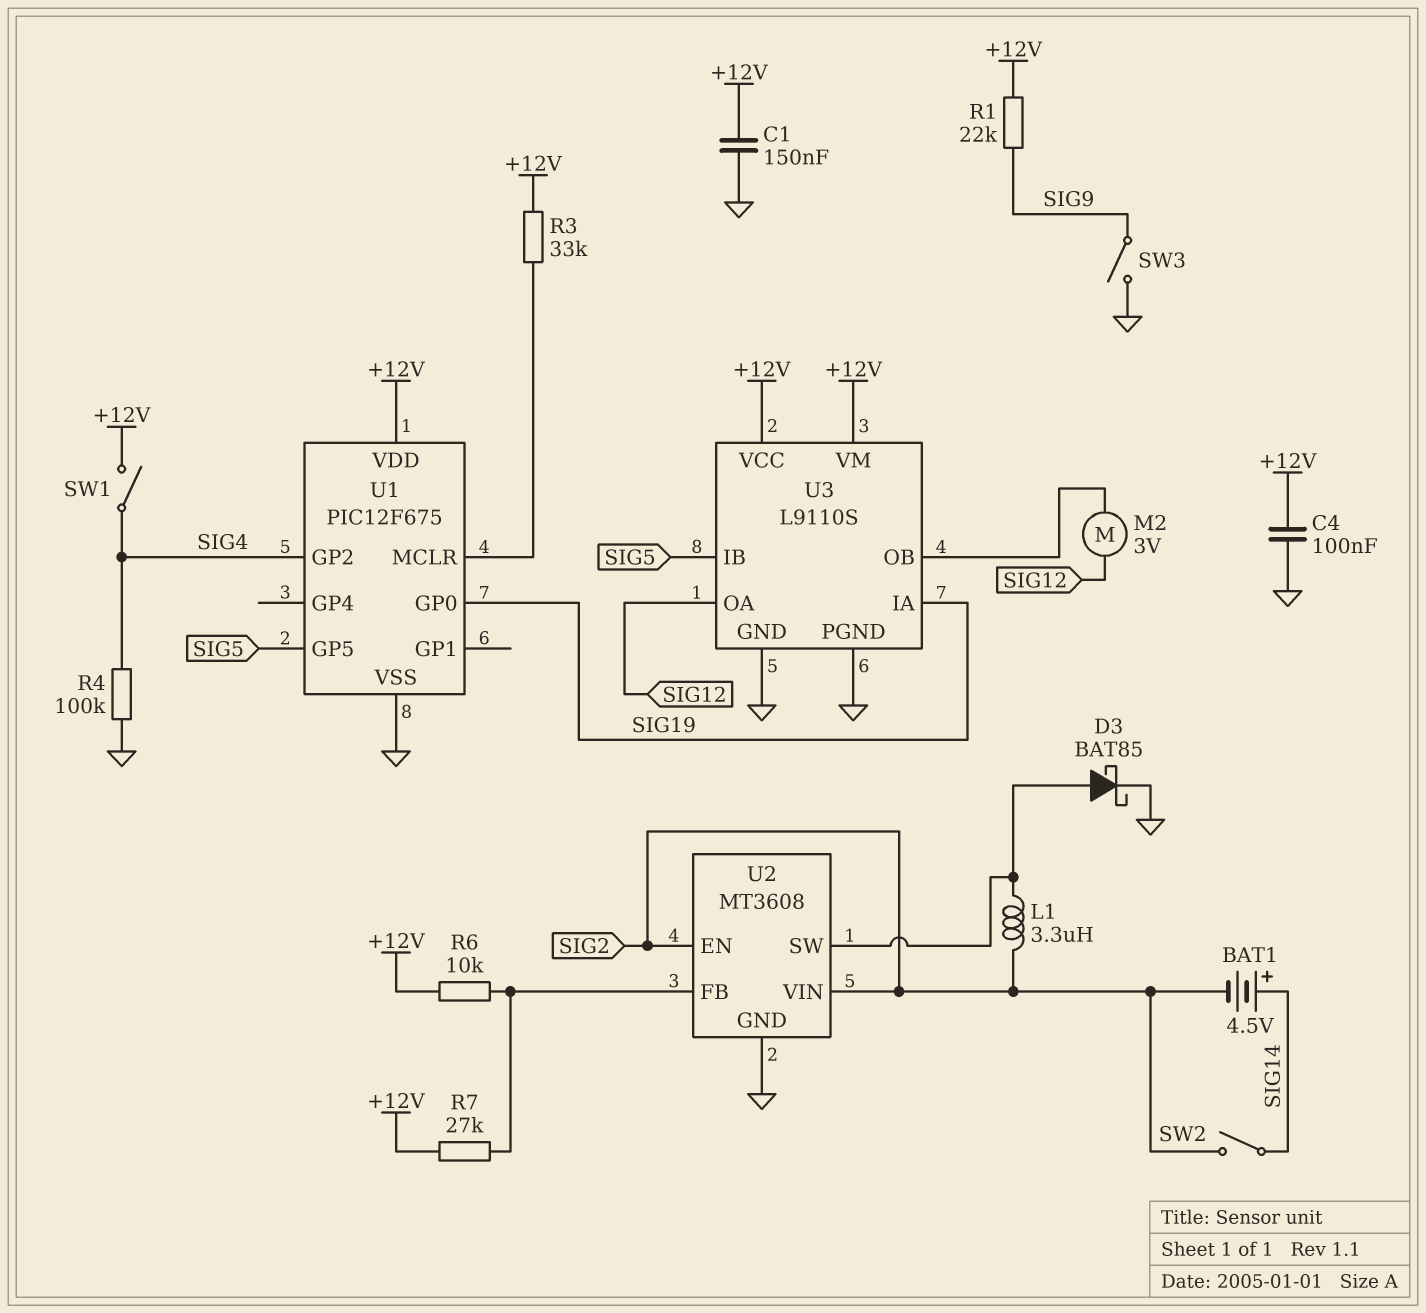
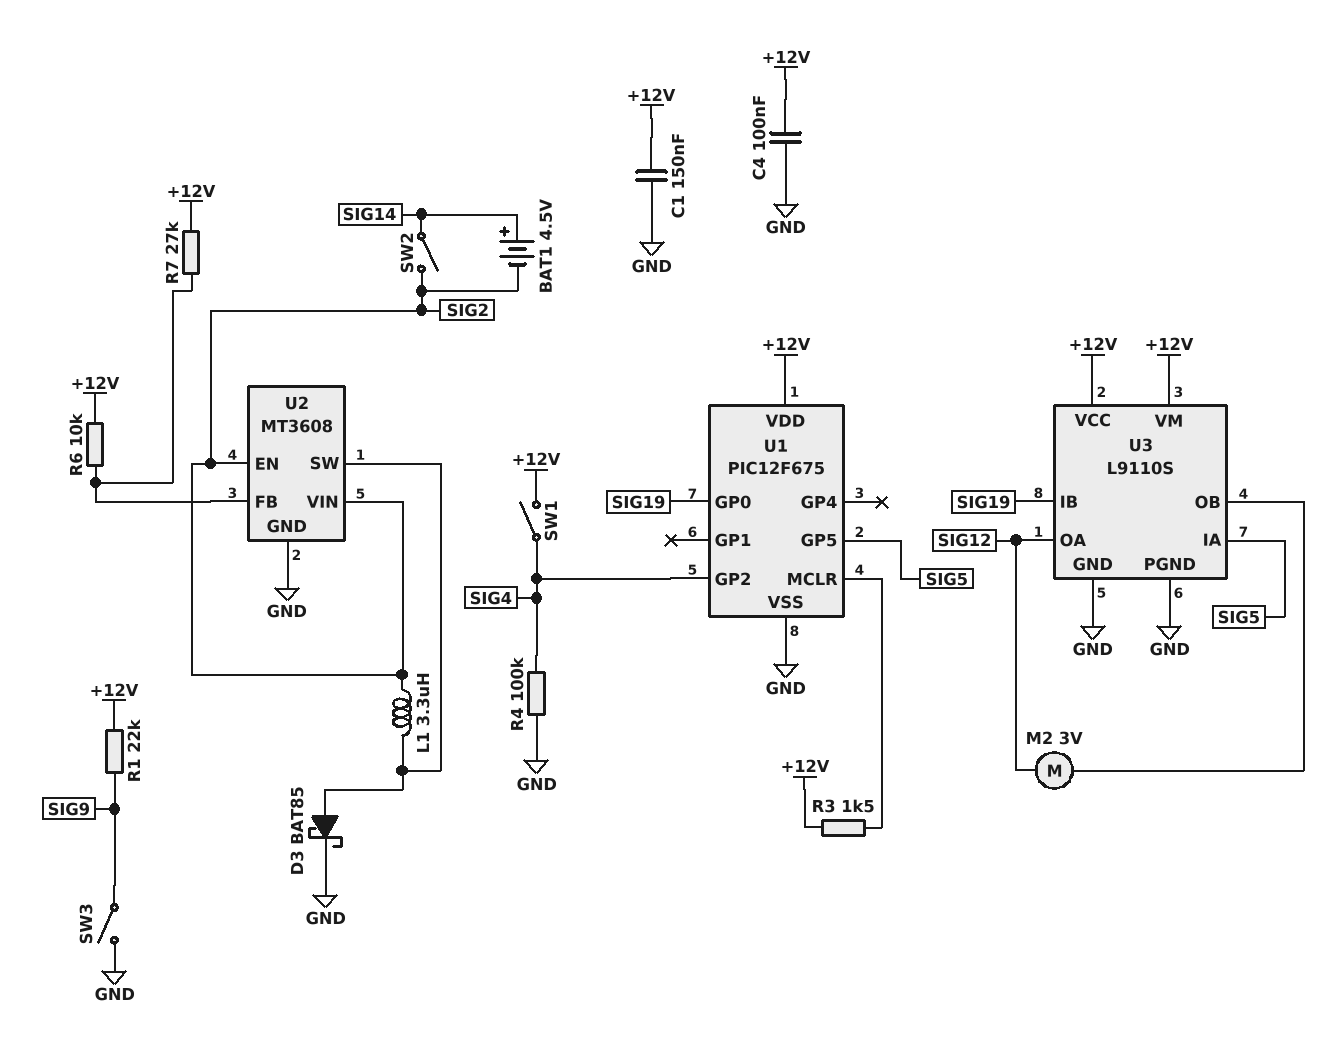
R3: 33k (+12V, U1/MCLR) -> 1.5k (+12V, U1/MCLR)
U3 pin IA: SIG19 -> SIG5
U3 pin IB: SIG5 -> SIG19

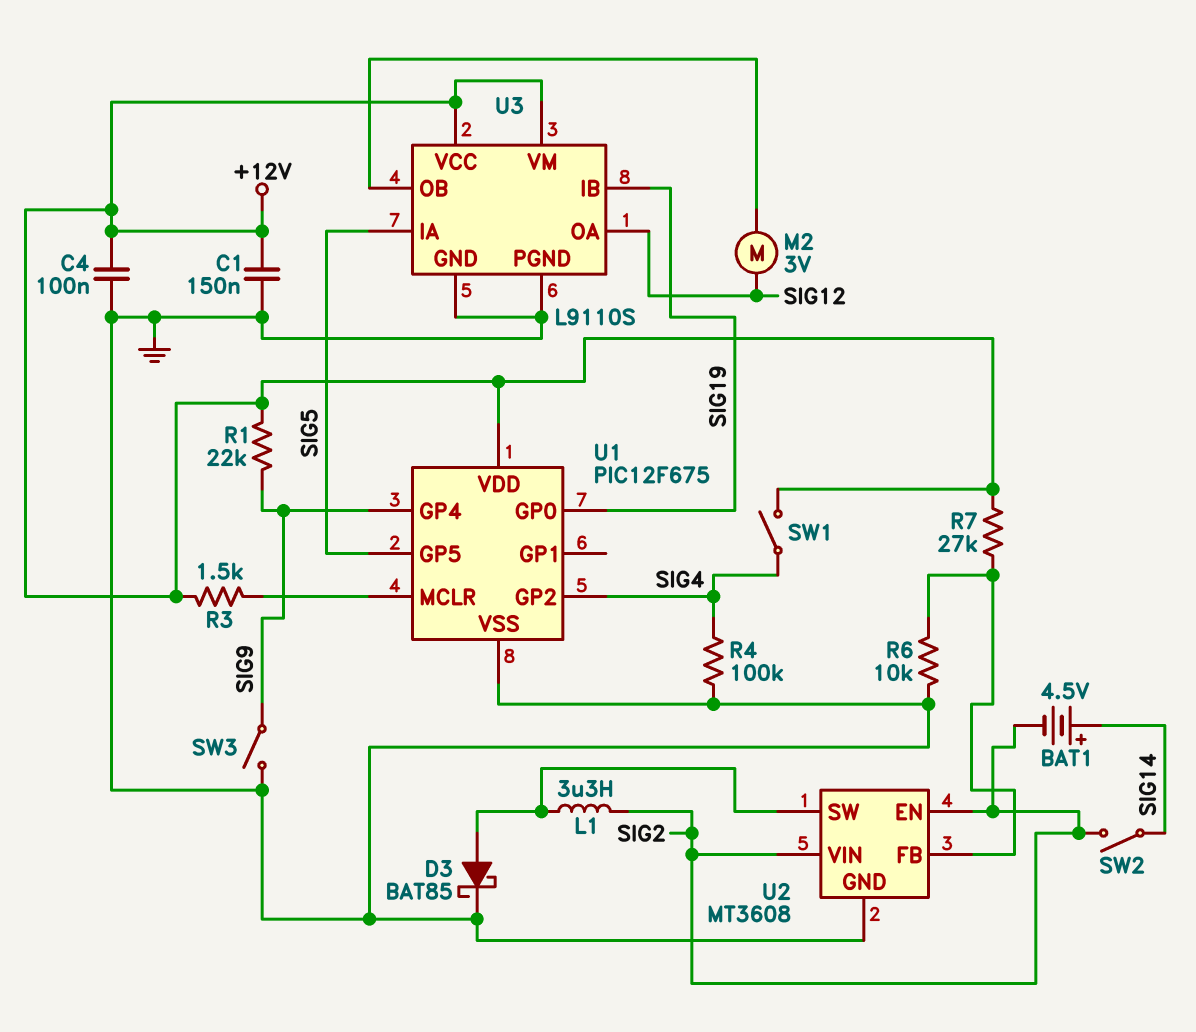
R6: 10k (+12V, U2/FB) -> 10k (GND, U2/FB)
U1 pin GP4: none -> SIG9

